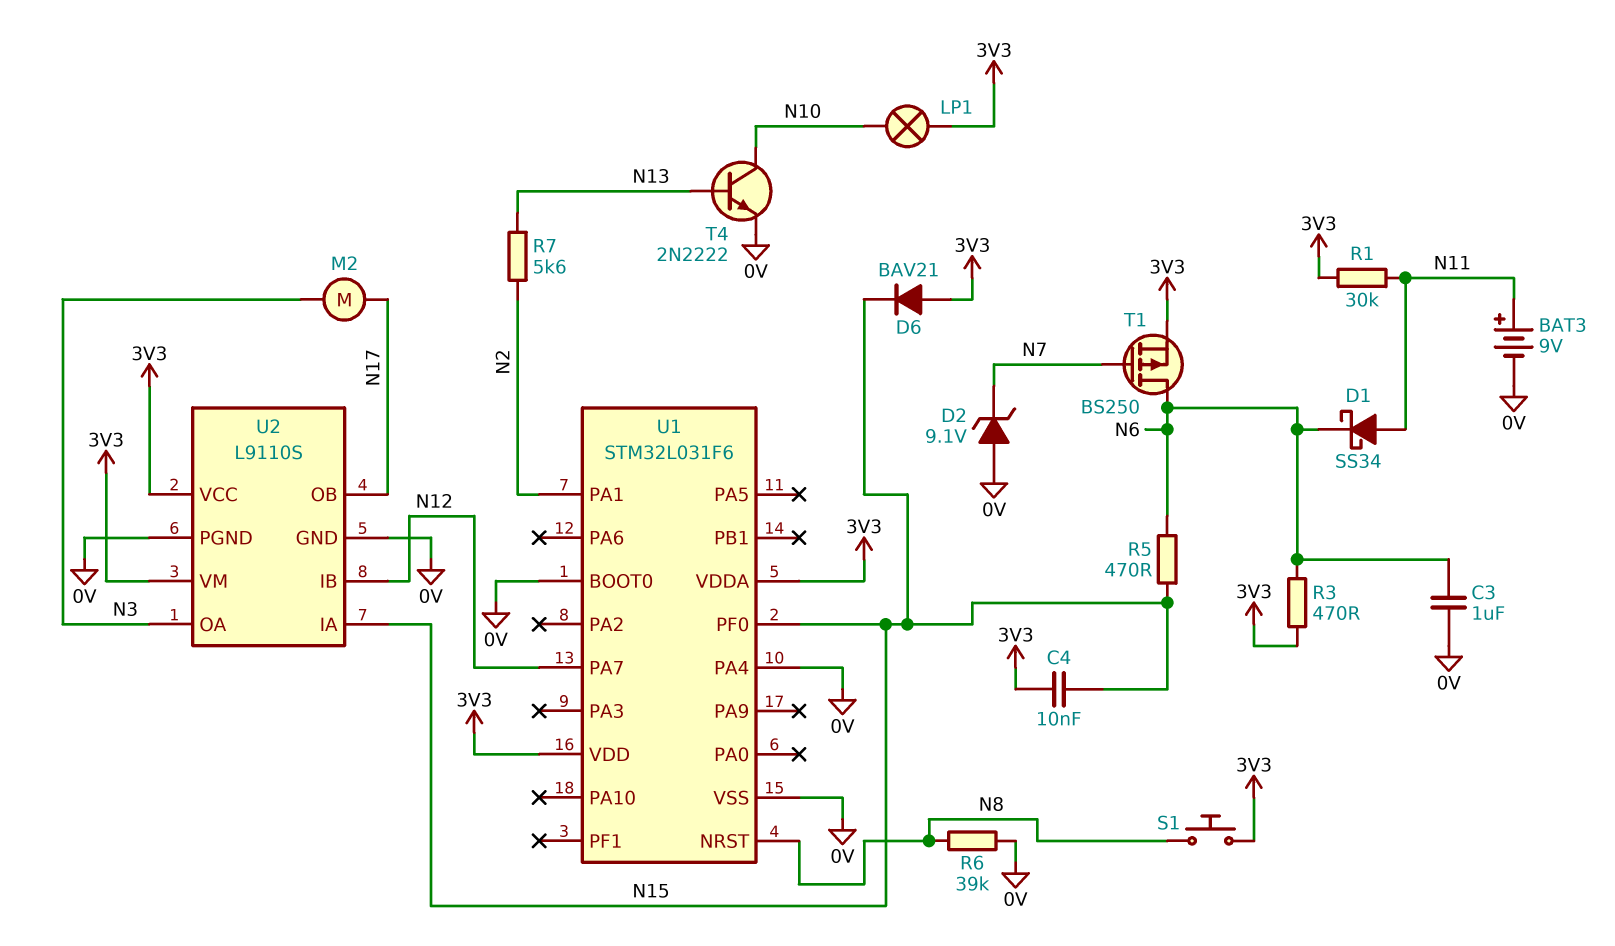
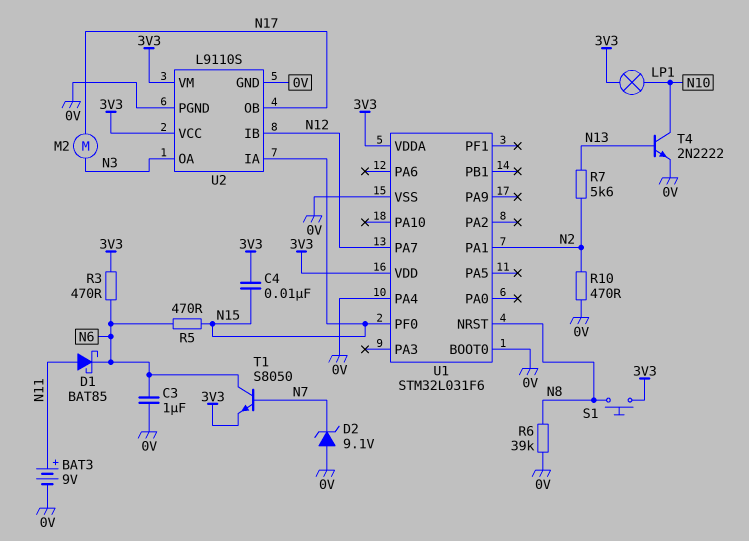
D1: schottky SS34 (A N11, K N6) -> schottky BAT85 (A N11, K N6)
D6: diode BAV21 (A 3V3, K N15) -> none
R1: 30k (3V3, N11) -> none
R10: none -> 470 (0V, N2)
T1: PMOS BS250 (G N7, D N6, S 3V3) -> NPN S8050 (B N7, C N6, E 3V3)

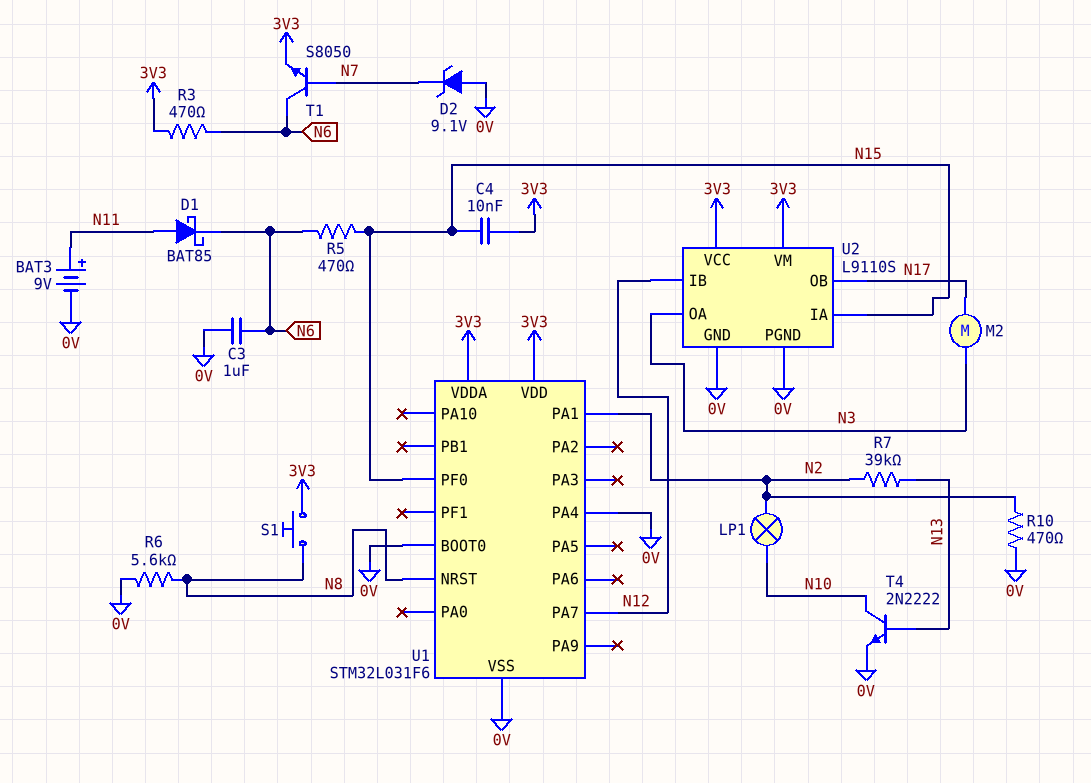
LP1: lamp (3V3, N10) -> lamp (N2, N10)
R6: 39k (0V, N8) -> 5.6k (0V, N8)
R7: 5.6k (N2, N13) -> 39k (N2, N13)

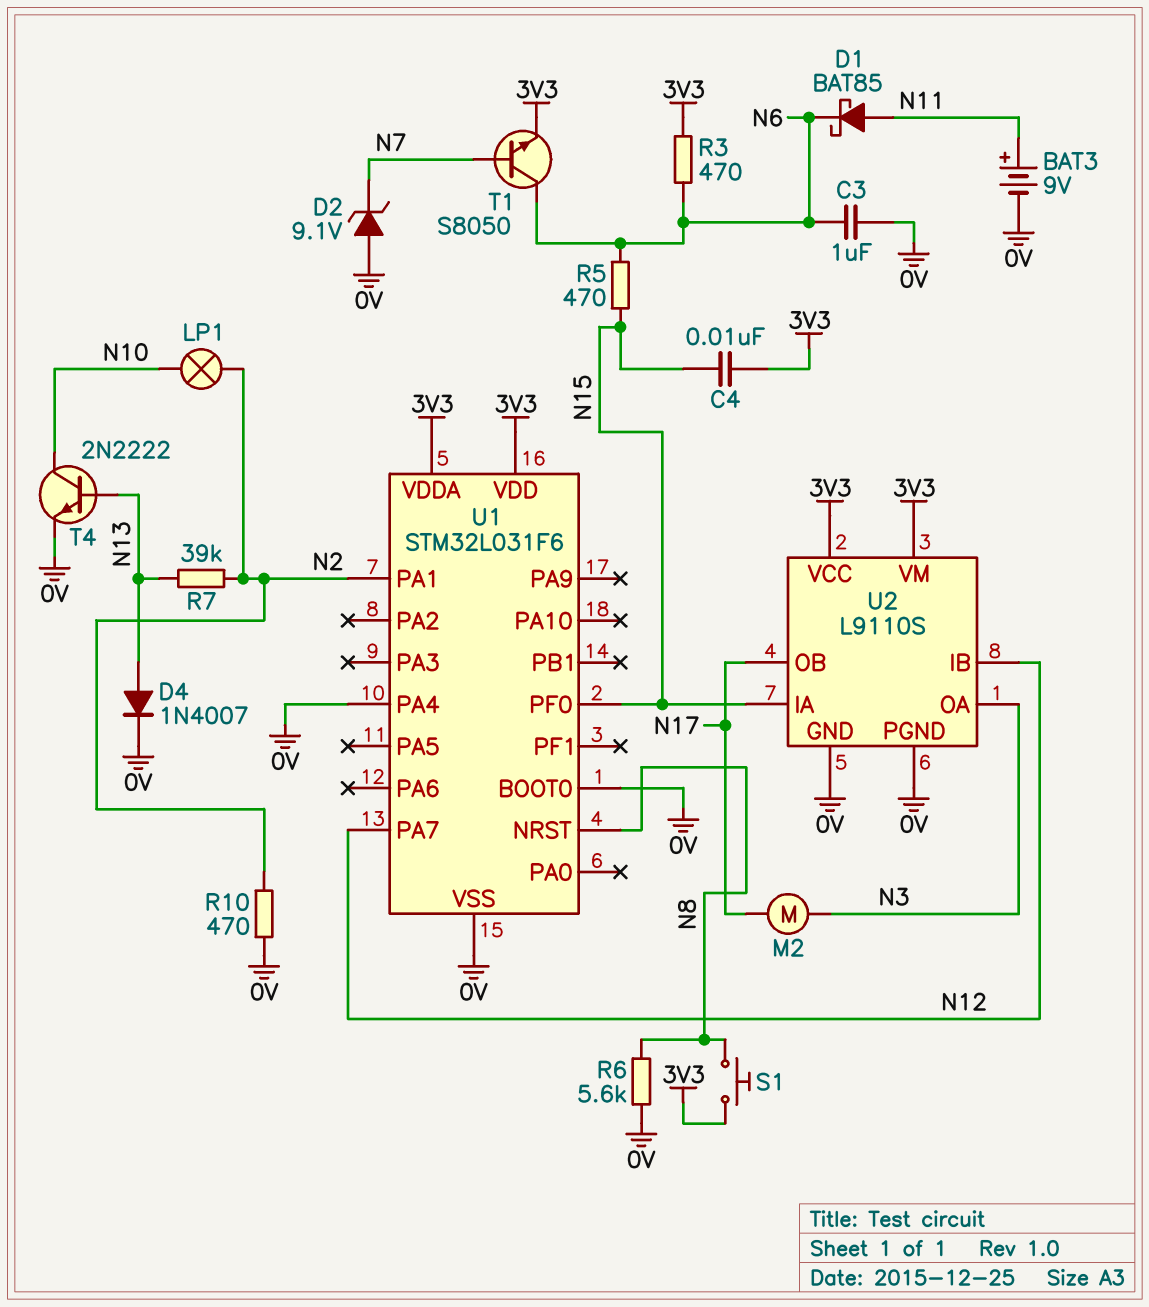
D4: none -> diode 1N4007 (A N13, K 0V)

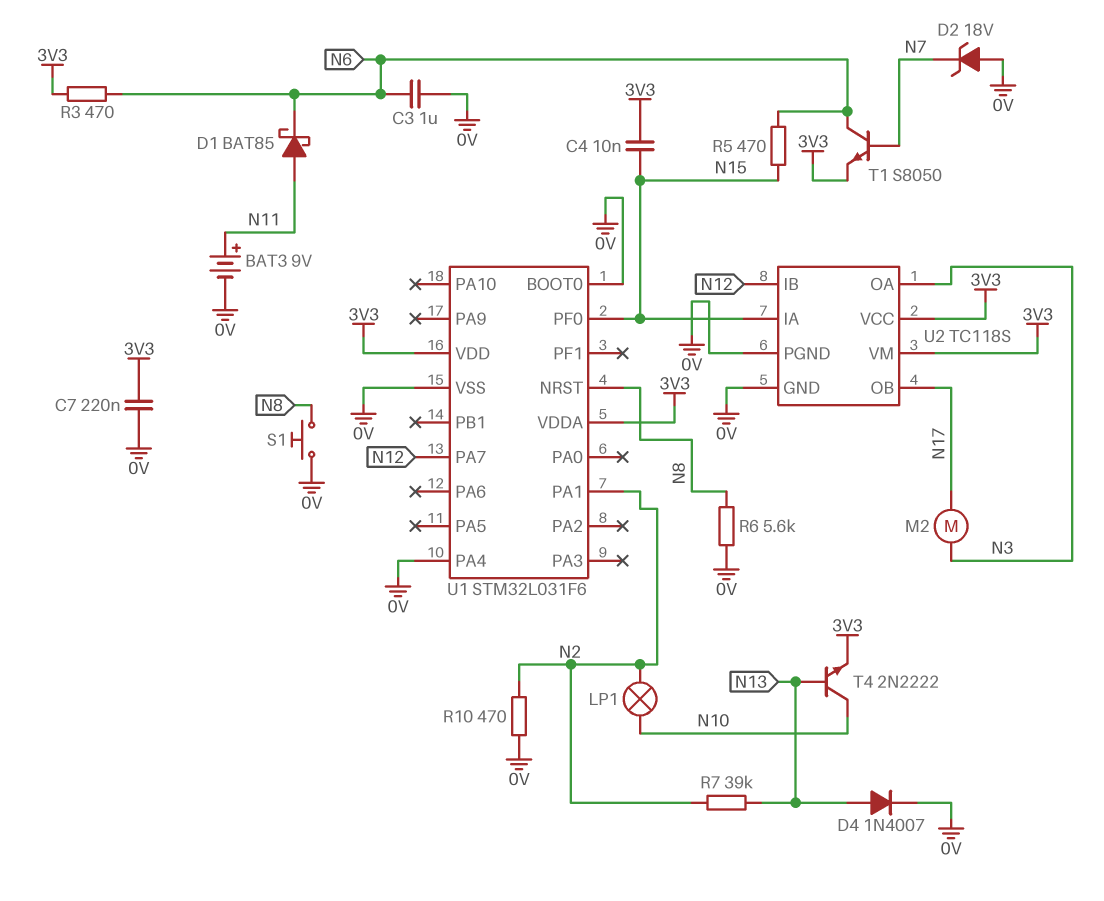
C7: none -> 220nF (0V, 3V3)
D2: zener 9.1V (A 0V, K N7) -> zener 18V (A 0V, K N7)
S1: button (3V3, N8) -> button (0V, N8)
T4: NPN 2N2222 (B N13, C N10, E 0V) -> NPN 2N2222 (B N13, C N10, E 3V3)
U2: L9110S -> TC118S

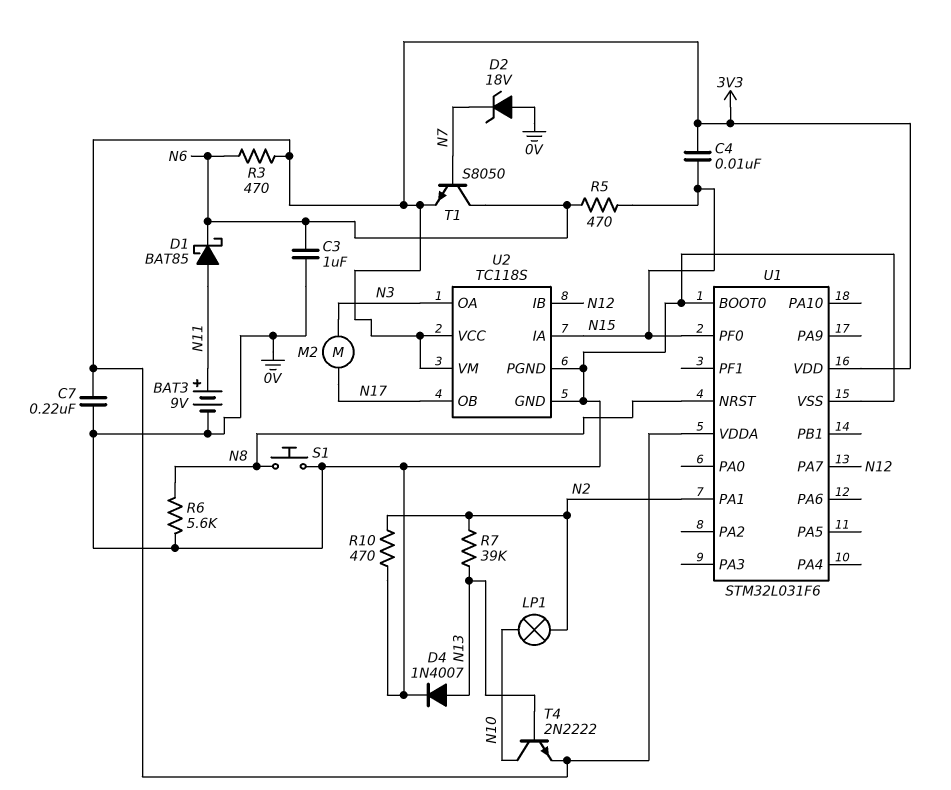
U1 pin PA4: 0V -> none

